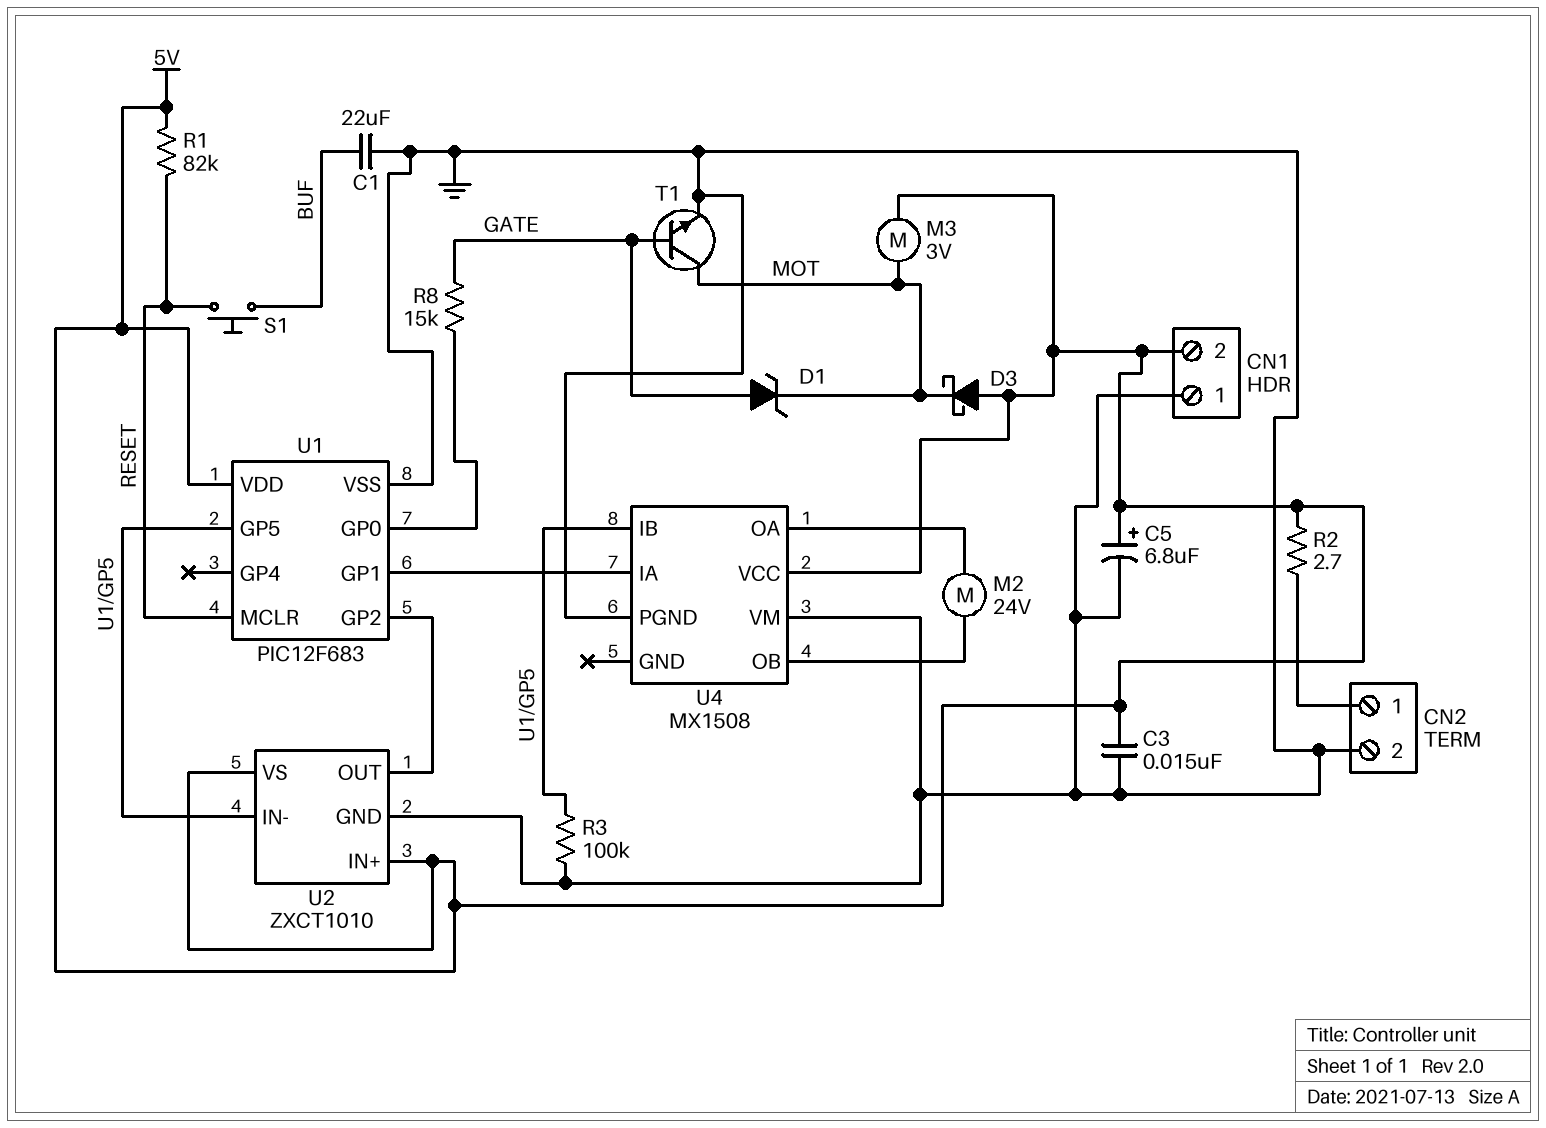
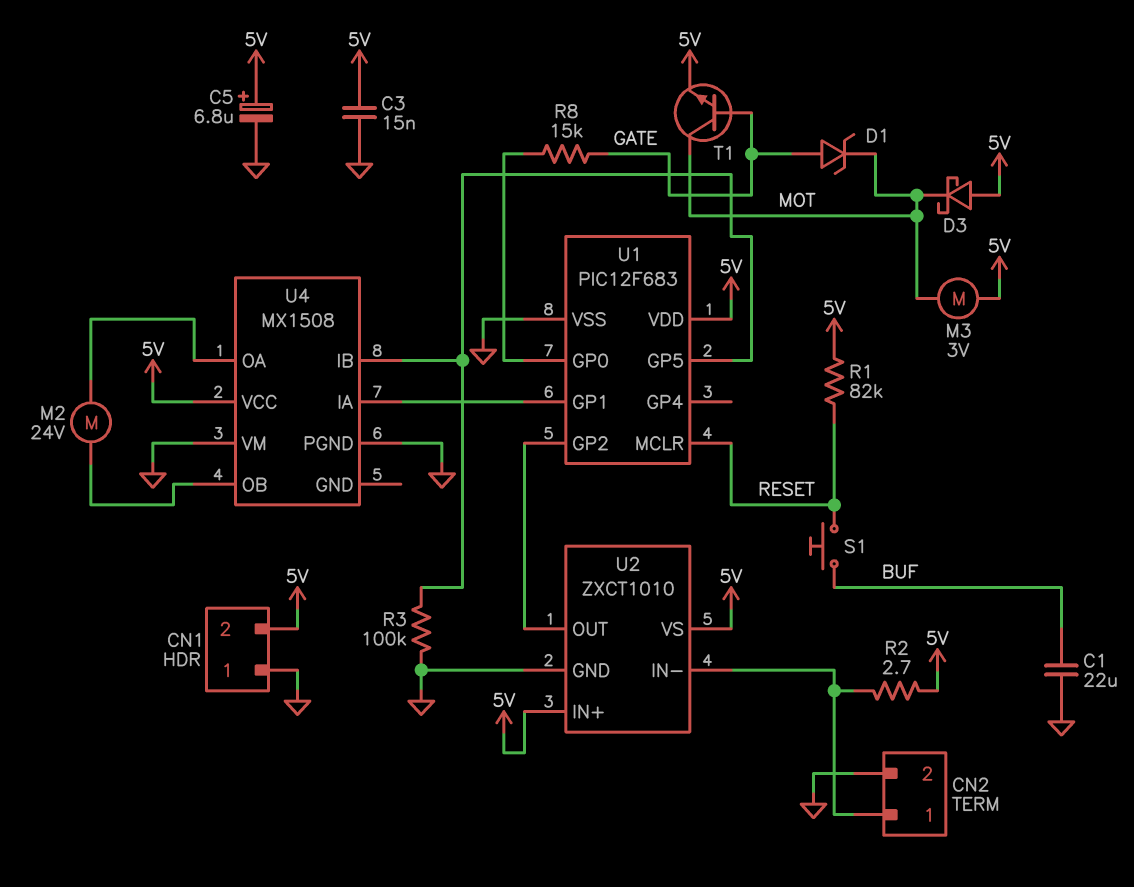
T1: NPN (B GATE, C MOT, E GND) -> NPN (B GATE, C MOT, E 5V)
U2 pin IN-: U1/GP5 -> CN2/1

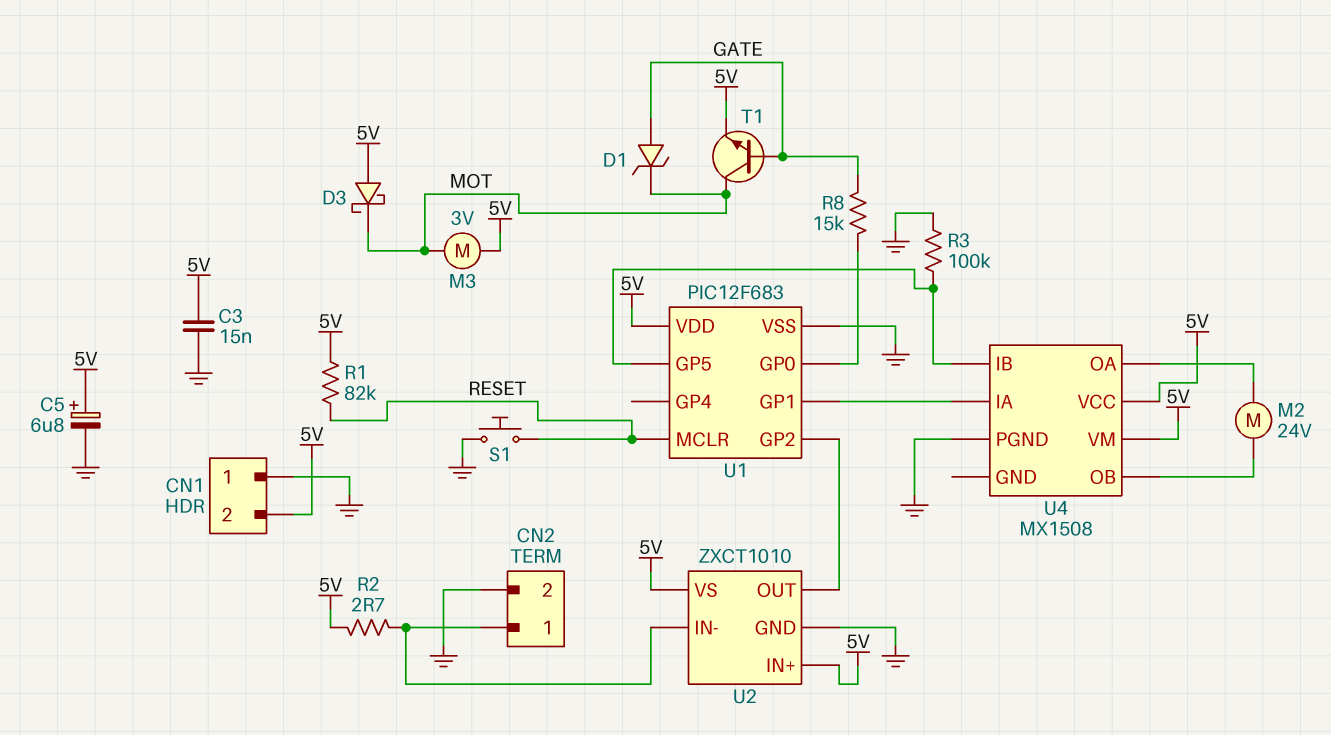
C1: 22uF (BUF, GND) -> none
S1: button (BUF, RESET) -> button (GND, RESET)
U4 pin VM: GND -> 5V

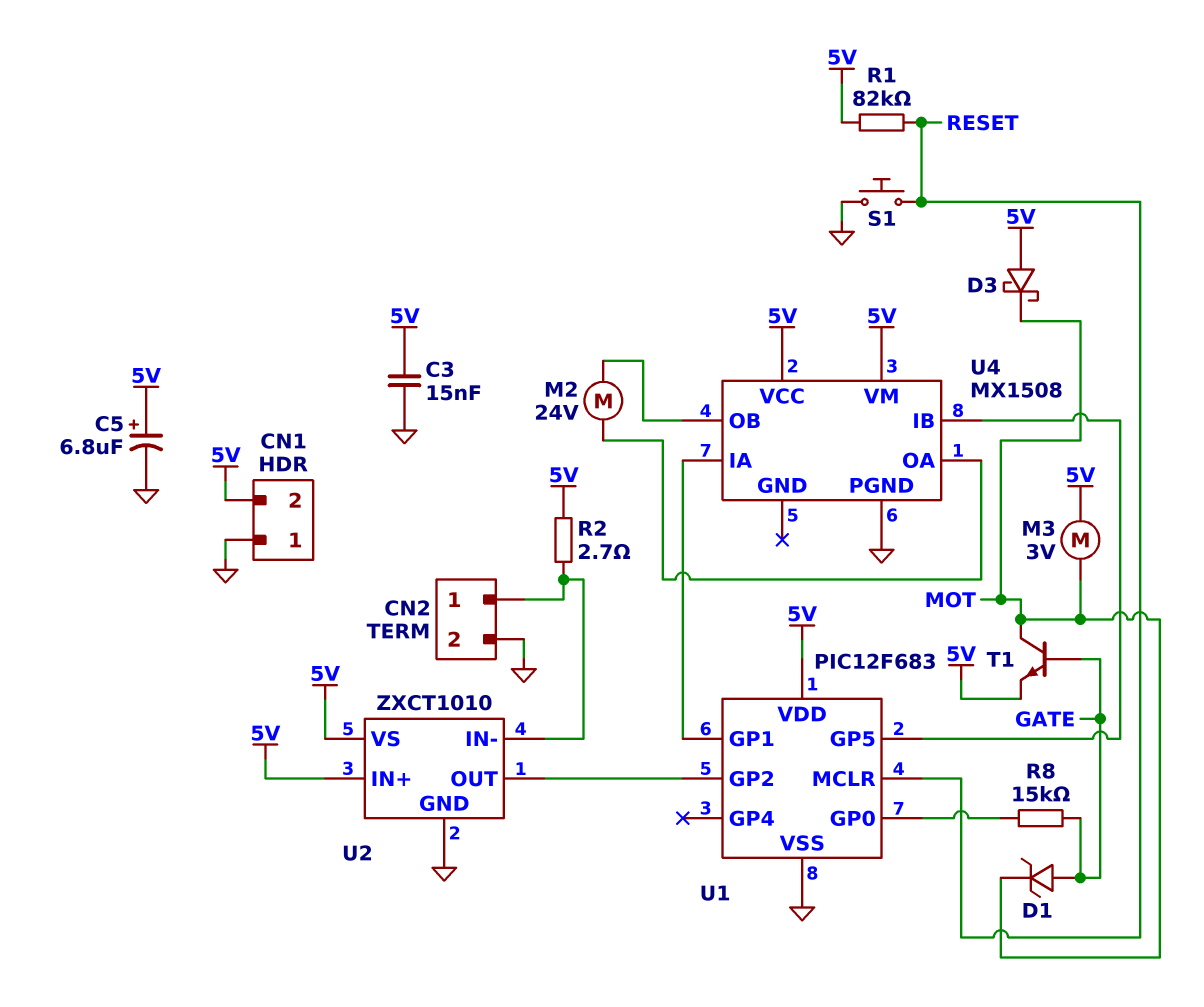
R3: 100k (GND, U1/GP5) -> none

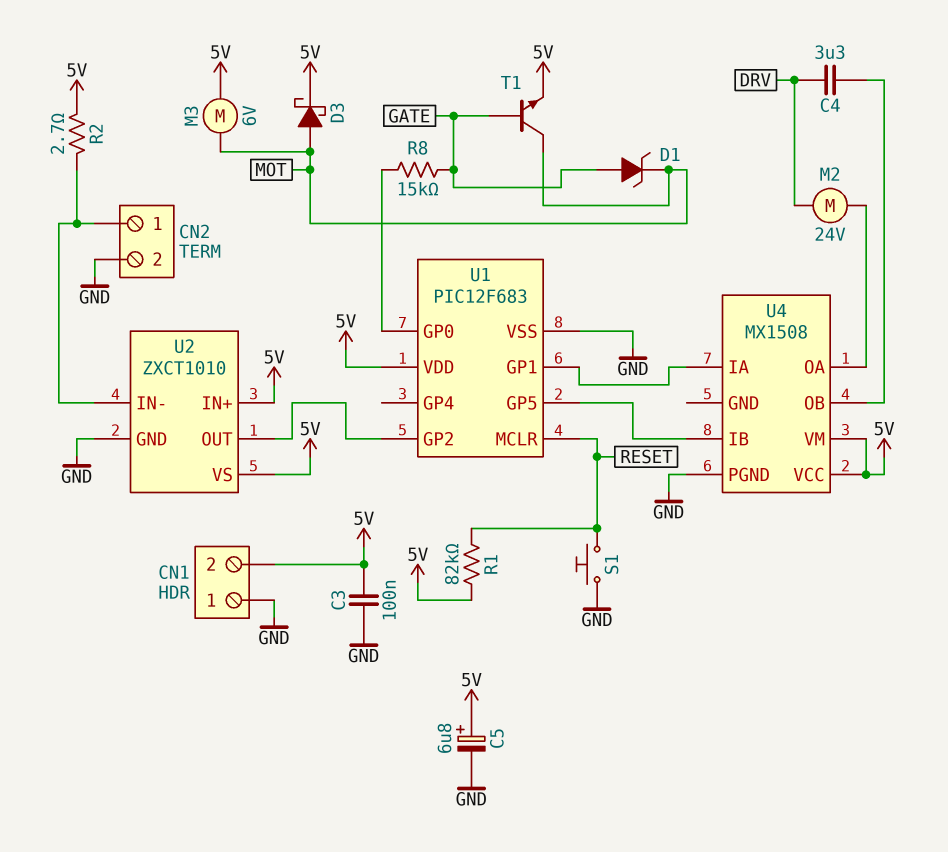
C3: 15nF (5V, GND) -> 100nF (5V, GND)
C4: none -> 3.3uF (DRV, U4/OB)
D3: schottky (A 5V, K MOT) -> schottky (A MOT, K 5V)
M2: motor 24V (U4/OA, U4/OB) -> motor 24V (DRV, U4/OA)
M3: motor 3V (5V, MOT) -> motor 6V (5V, MOT)

